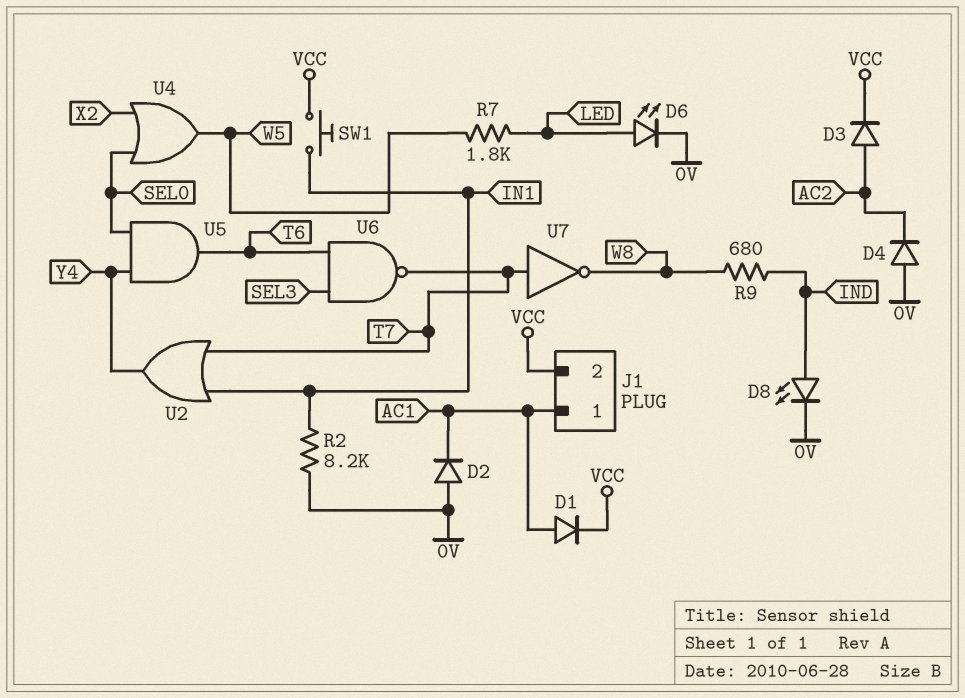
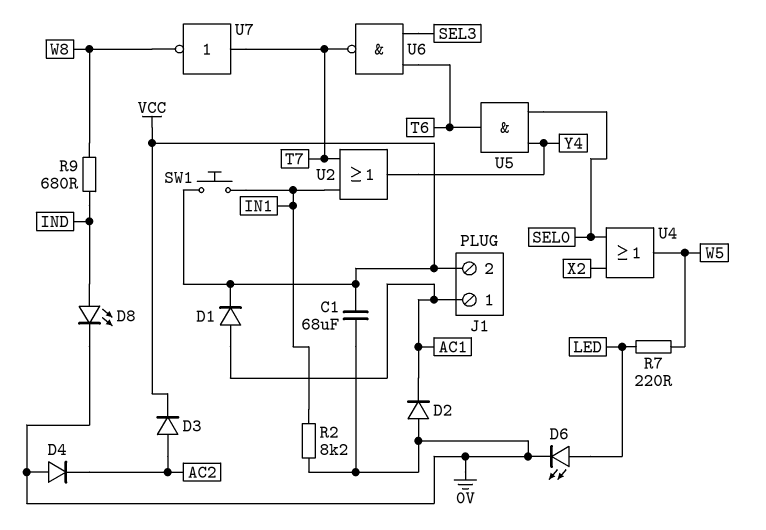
C1: none -> 68uF (0V, VCC)
R7: 1.8k (LED, W5) -> 220 (LED, W5)

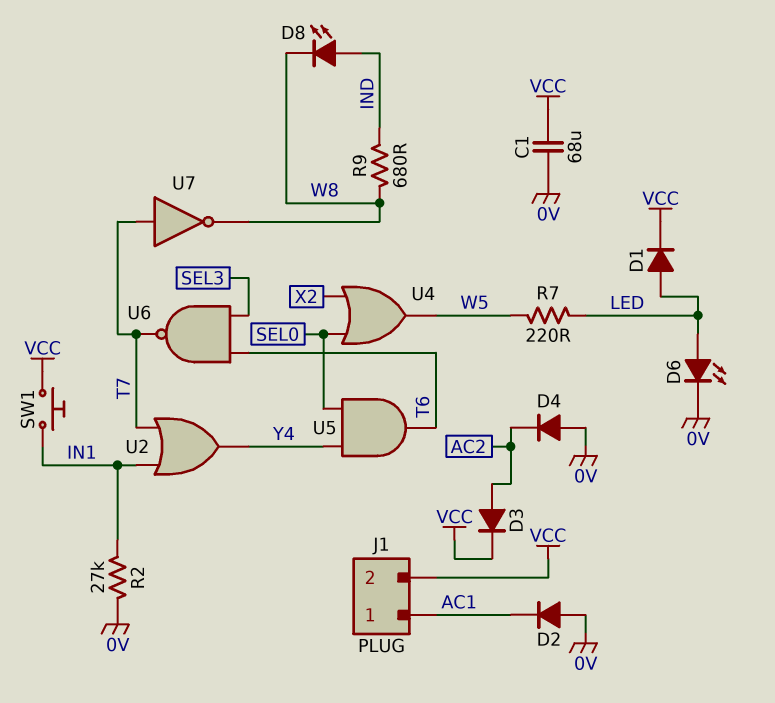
D1: diode (A AC1, K VCC) -> diode (A LED, K VCC)
D8: LED (A IND, K 0V) -> LED (A IND, K W8)
R2: 8.2k (0V, IN1) -> 27k (0V, IN1)

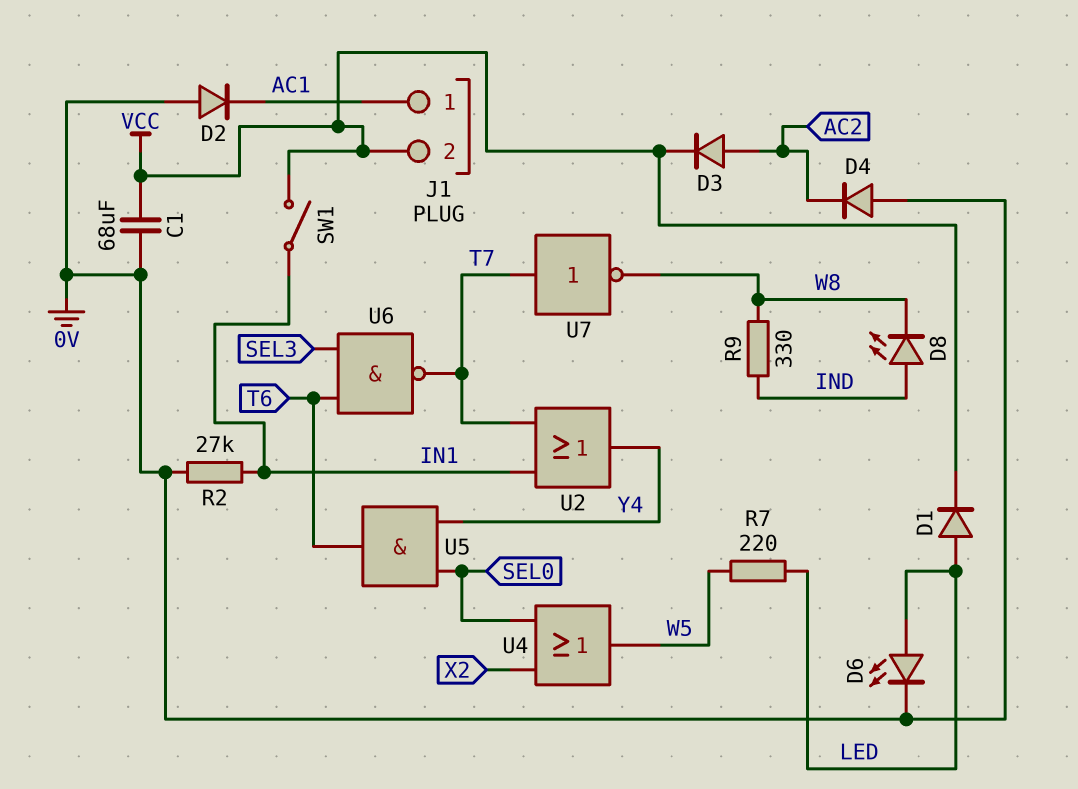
R9: 680 (IND, W8) -> 330 (IND, W8)
SW1: button (IN1, VCC) -> switch (IN1, VCC)

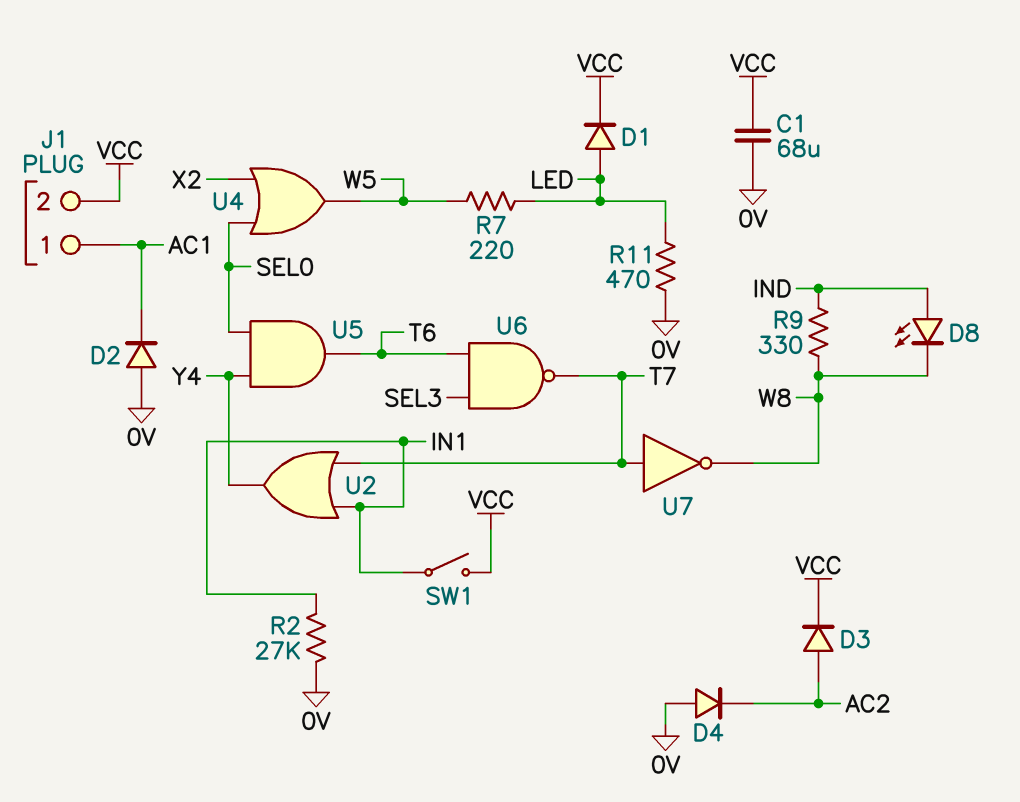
D6: LED (A LED, K 0V) -> none
R11: none -> 470 (0V, LED)

